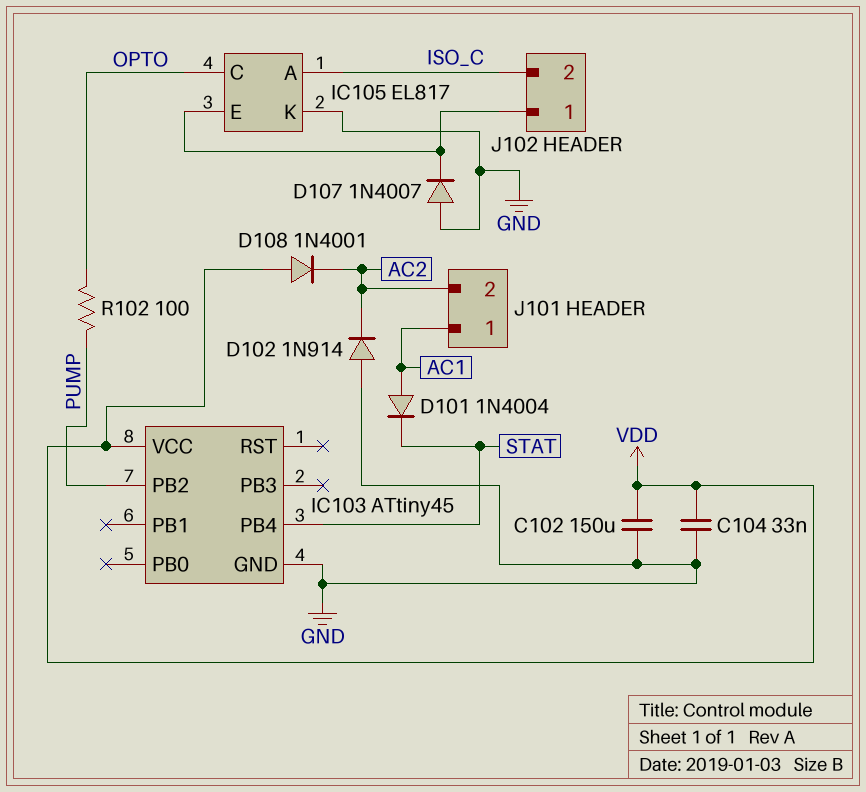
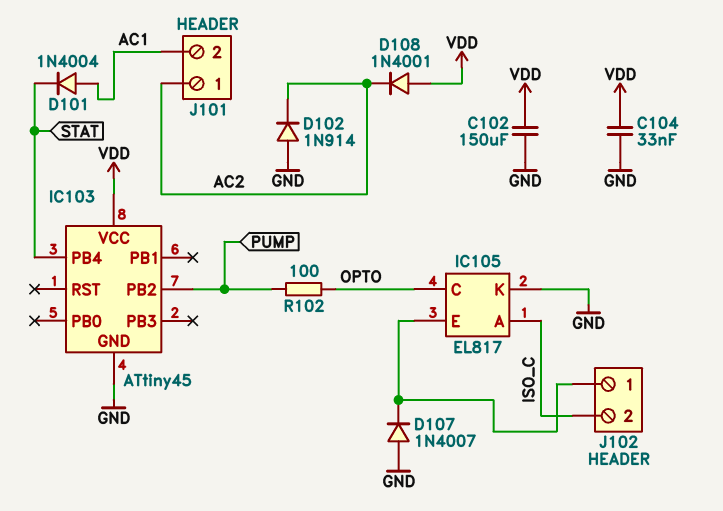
J101 pin 1: AC1 -> AC2
J101 pin 2: AC2 -> AC1

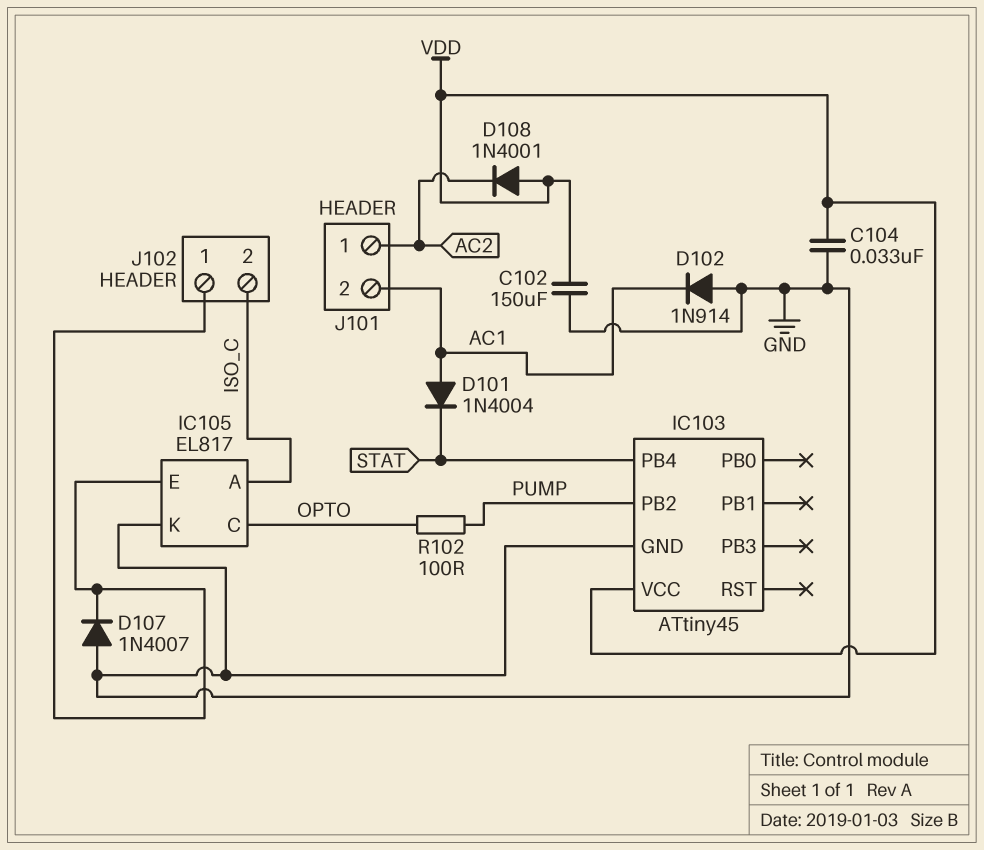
D102: diode 1N914 (A GND, K AC2) -> diode 1N914 (A GND, K AC1)

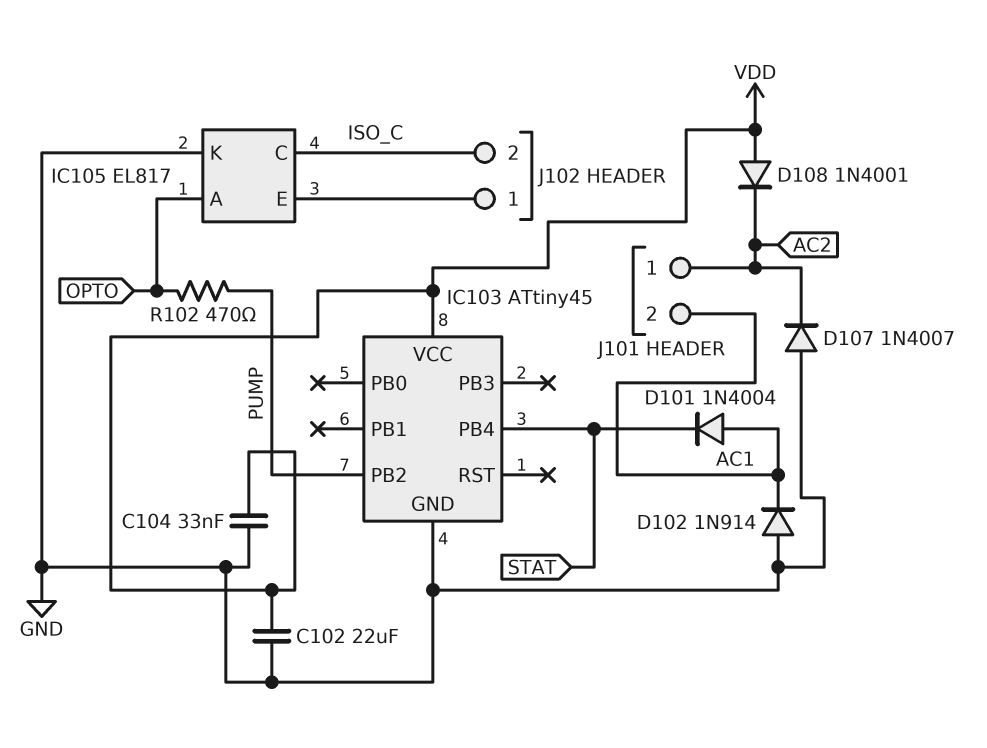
C102: 150uF (GND, VDD) -> 22uF (GND, VDD)
D107: diode 1N4007 (A GND, K IC105/E) -> diode 1N4007 (A GND, K AC2)
IC105 pin A: ISO_C -> OPTO
IC105 pin C: OPTO -> ISO_C
R102: 100 (OPTO, PUMP) -> 470 (OPTO, PUMP)

